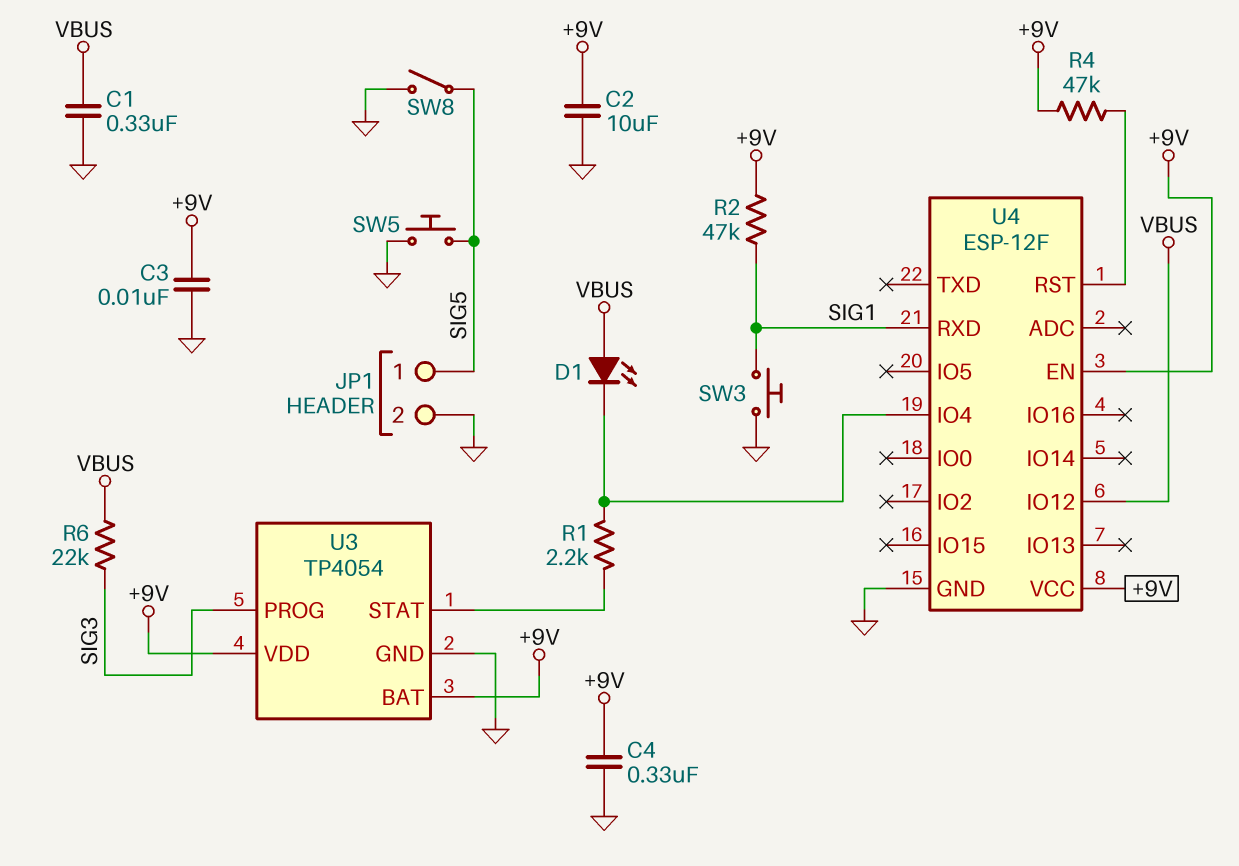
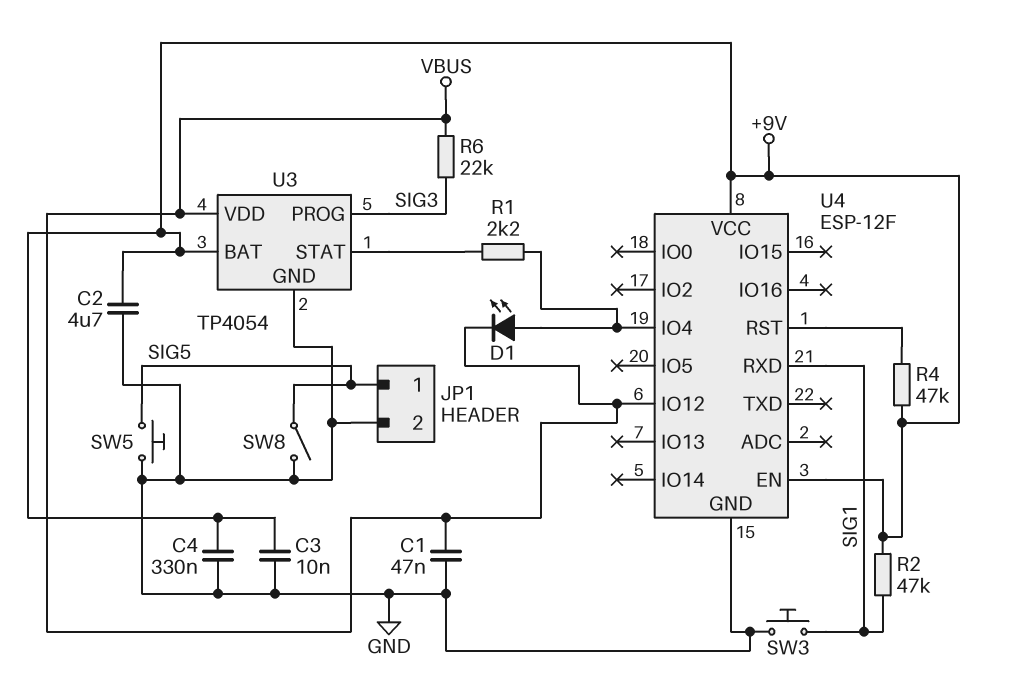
C1: 330nF (GND, VBUS) -> 47nF (GND, VBUS)
C2: 10uF (+9V, GND) -> 4.7uF (+9V, GND)
D1: LED (A VBUS, K U4/IO4) -> LED (A U4/IO4, K VBUS)
U3 pin VDD: +9V -> VBUS

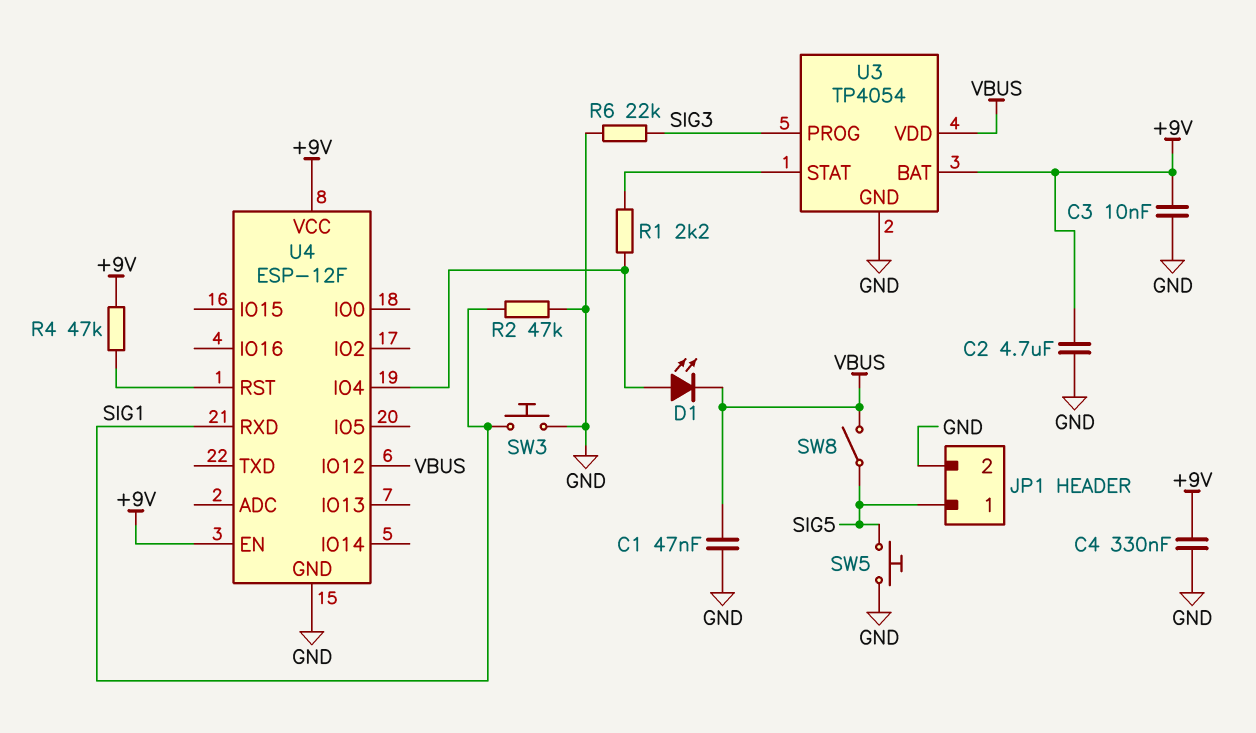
R2: 47k (+9V, SIG1) -> 47k (GND, SIG1)
R6: 22k (SIG3, VBUS) -> 22k (GND, SIG3)
SW8: switch (GND, SIG5) -> switch (SIG5, VBUS)

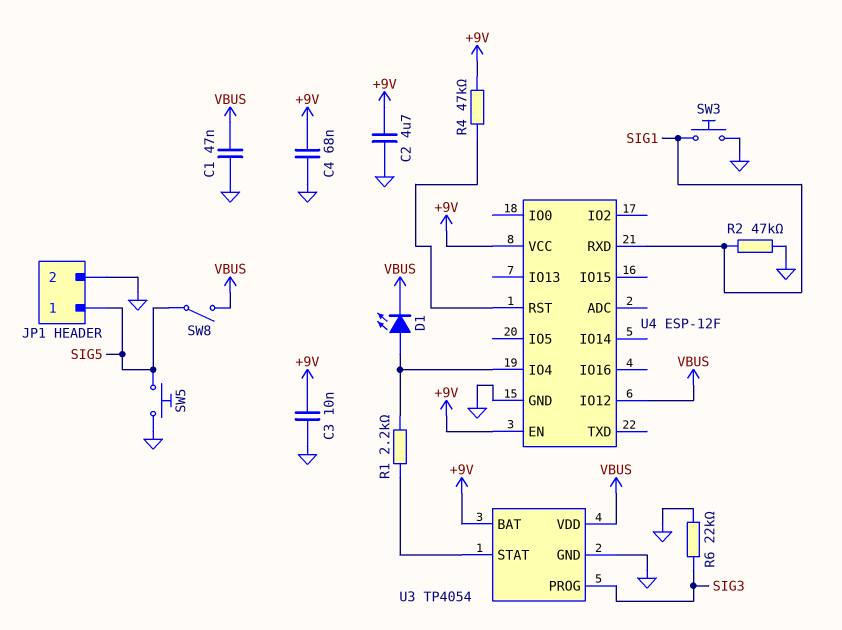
C4: 330nF (+9V, GND) -> 68nF (+9V, GND)

